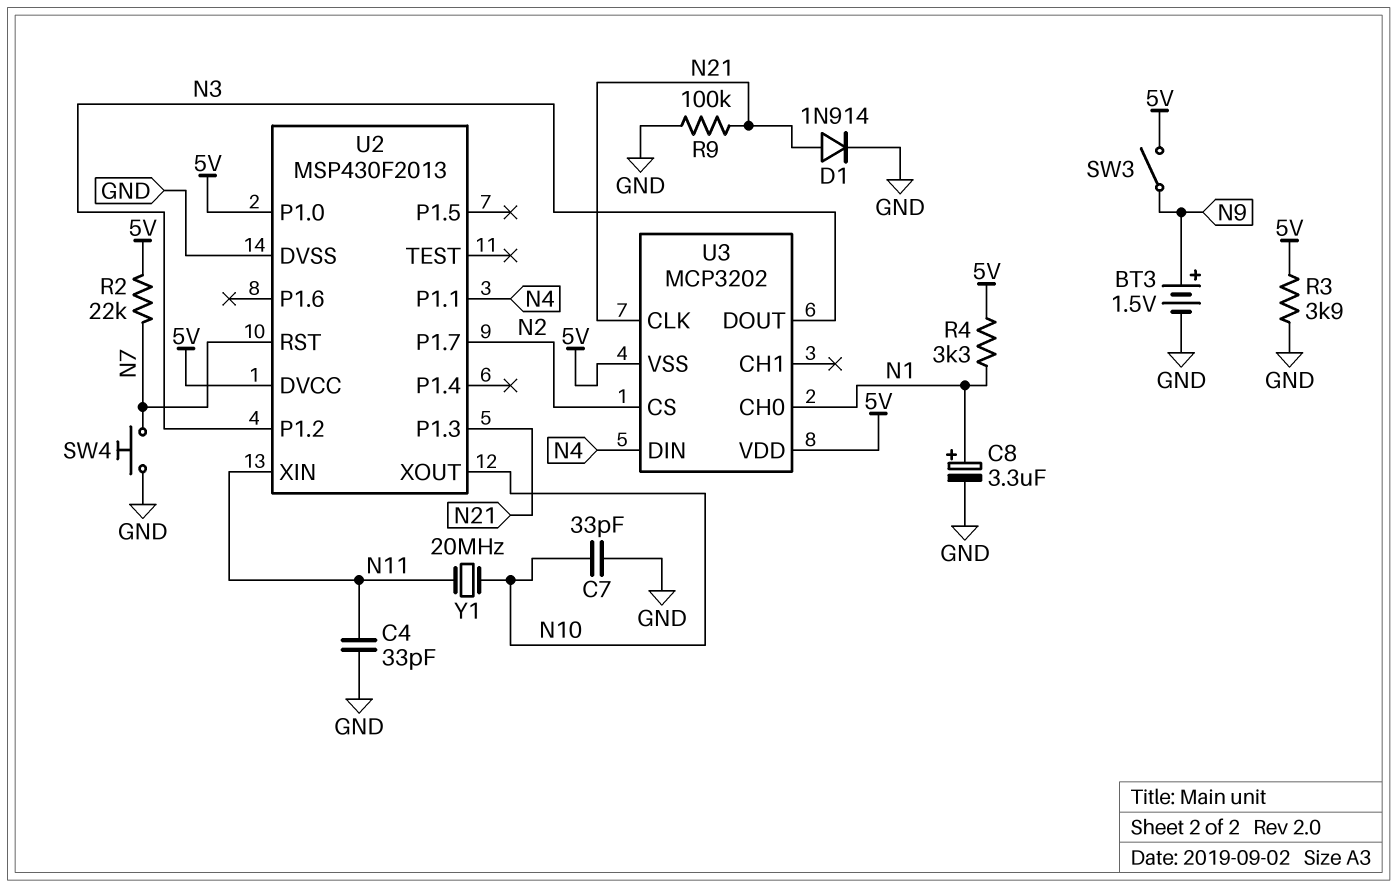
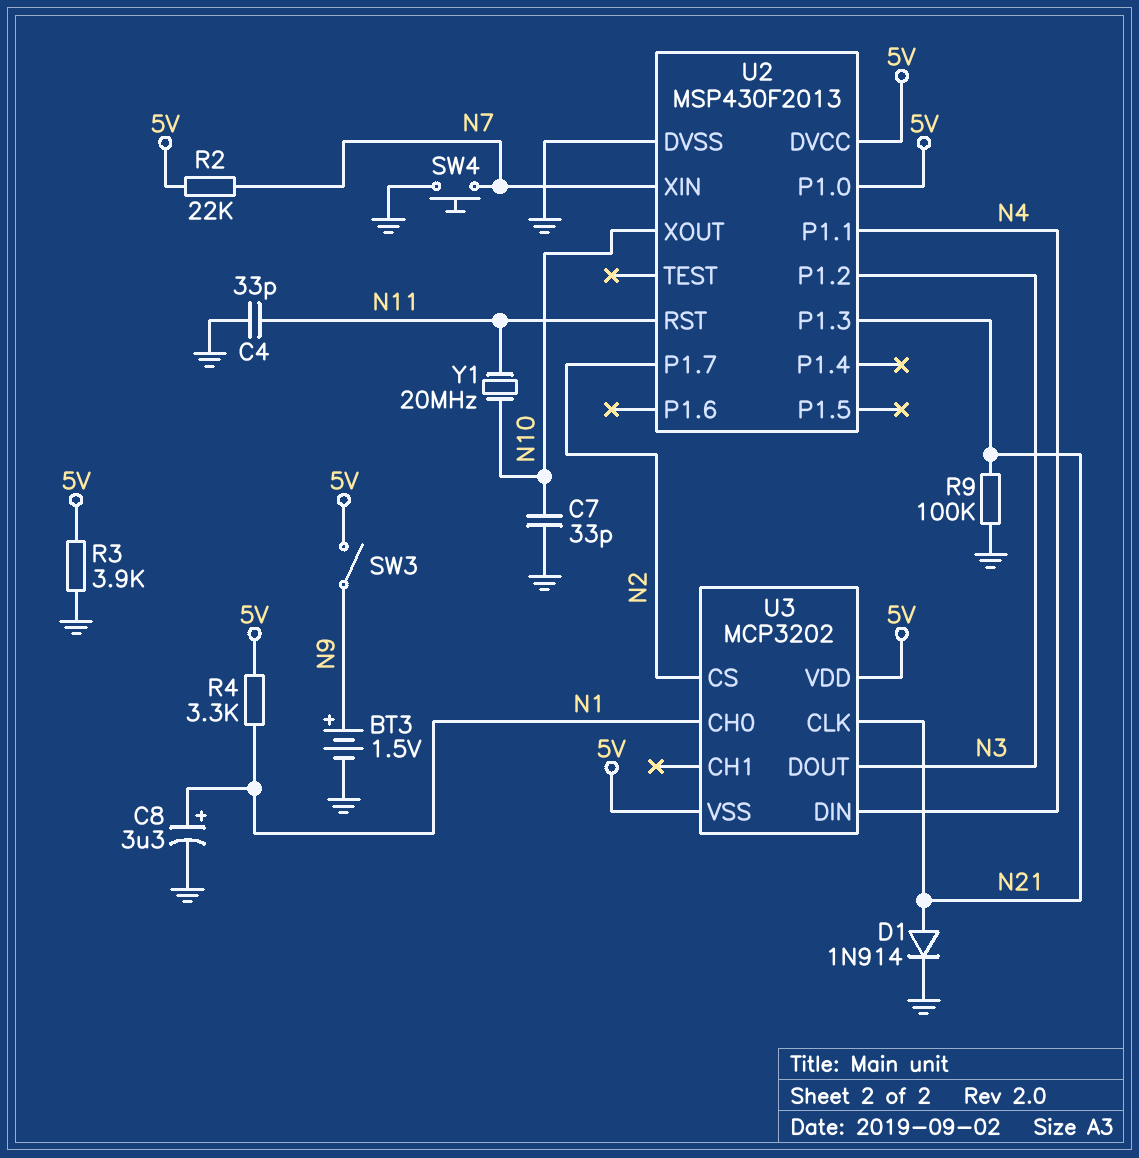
U2 pin RST: N7 -> N11
U2 pin XIN: N11 -> N7

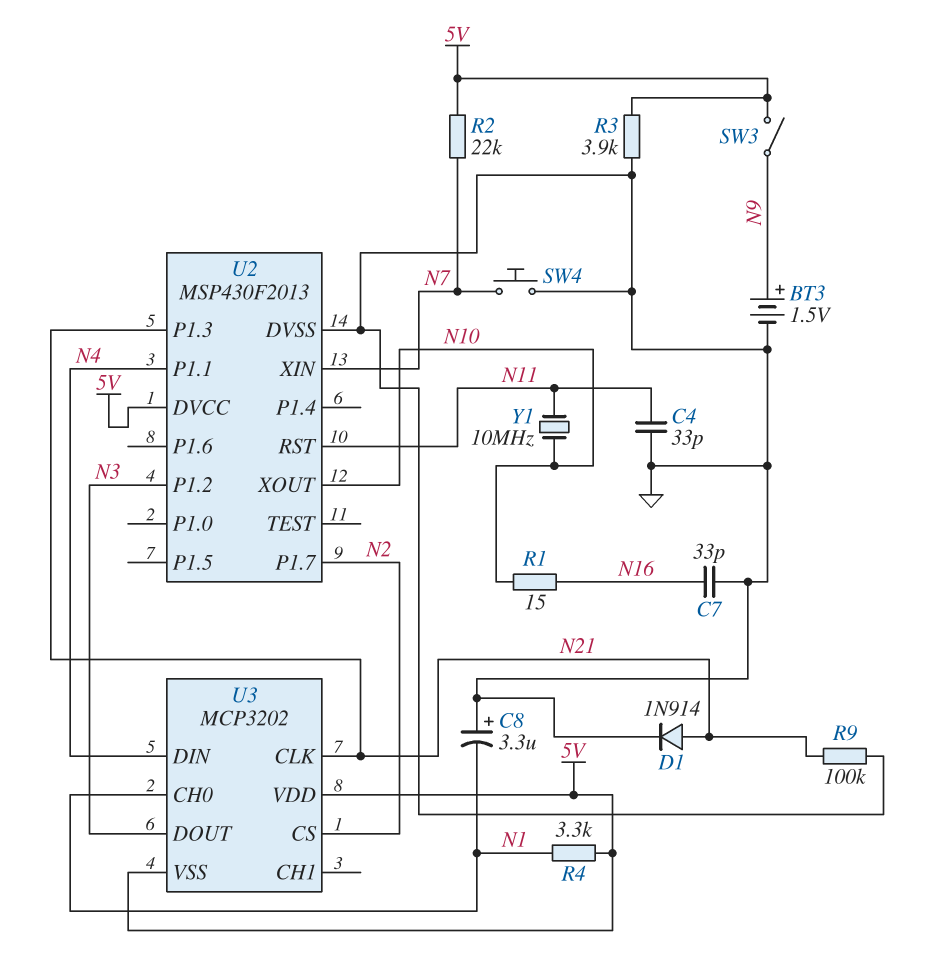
C7: 33pF (GND, N10) -> 33pF (GND, N16)
C8: 3.3uF (plus N1, minus GND) -> 3.3uF (plus GND, minus N1)
R1: none -> 15 (N10, N16)
U2 pin P1.0: 5V -> none
Y1: 20MHz (N10, N11) -> 10MHz (N10, N11)

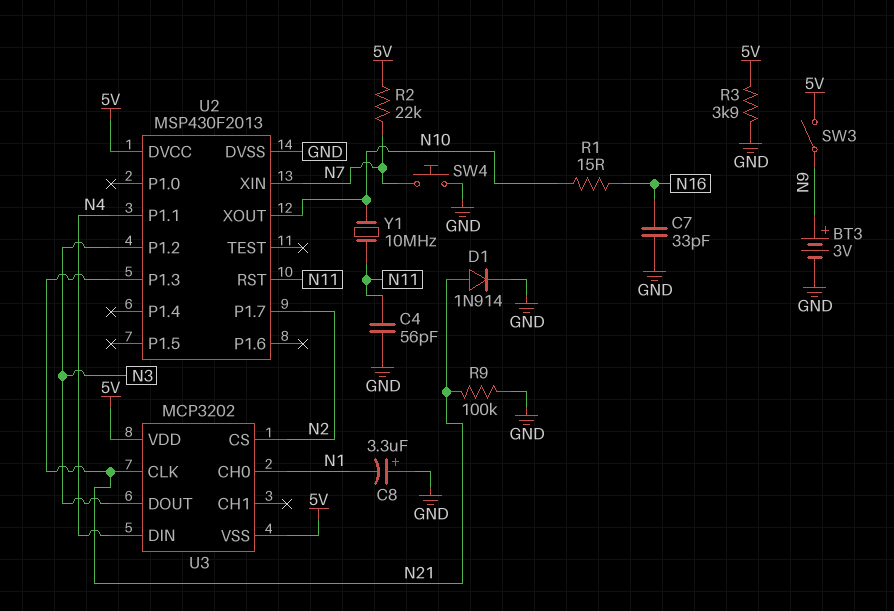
BT3: 1.5V (plus N9, minus GND) -> 3V (plus N9, minus GND)
C4: 33pF (GND, N11) -> 56pF (GND, N11)
R4: 3.3k (5V, N1) -> none

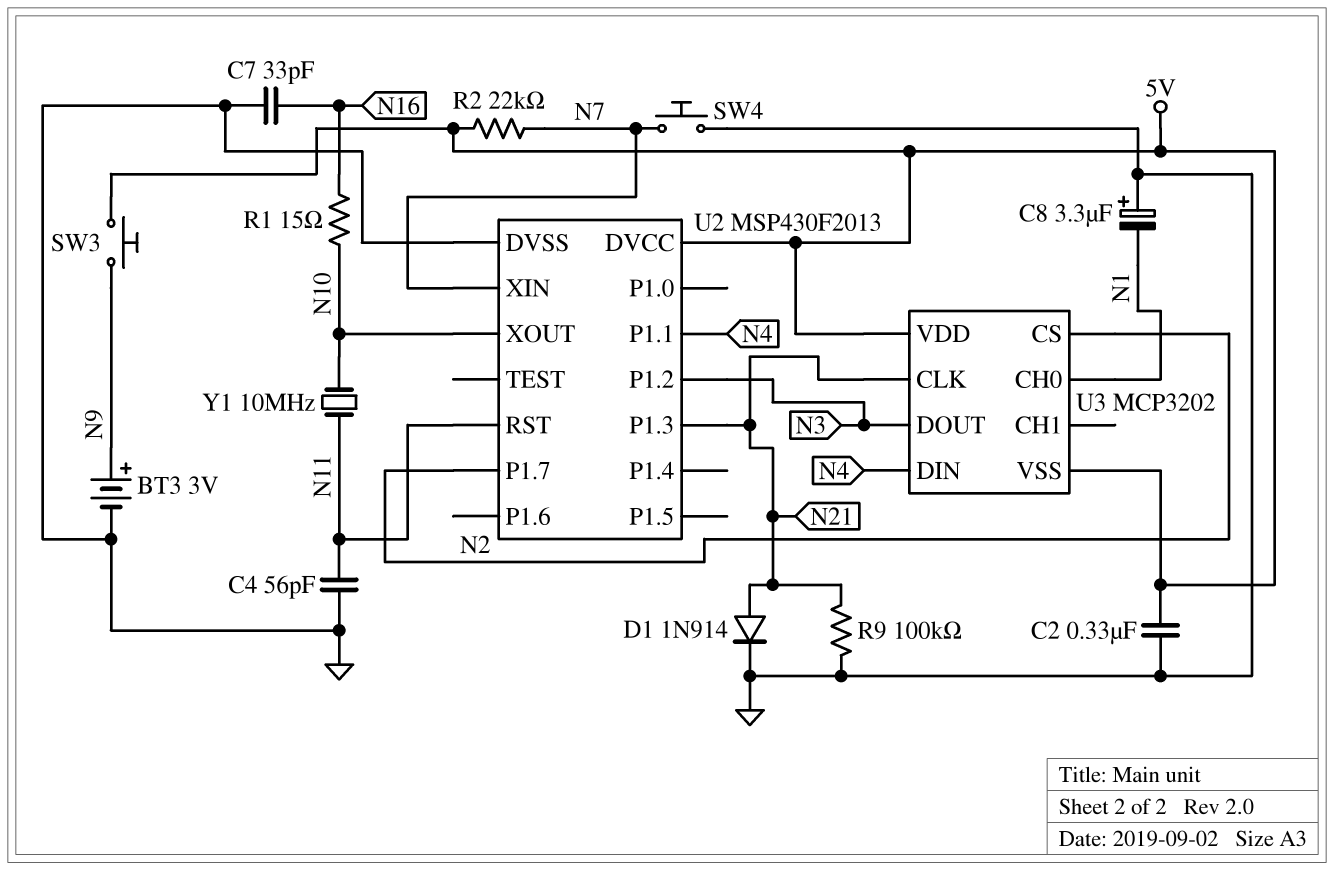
C2: none -> 330nF (5V, GND)
R3: 3.9k (5V, GND) -> none
SW3: switch (5V, N9) -> button (5V, N9)

